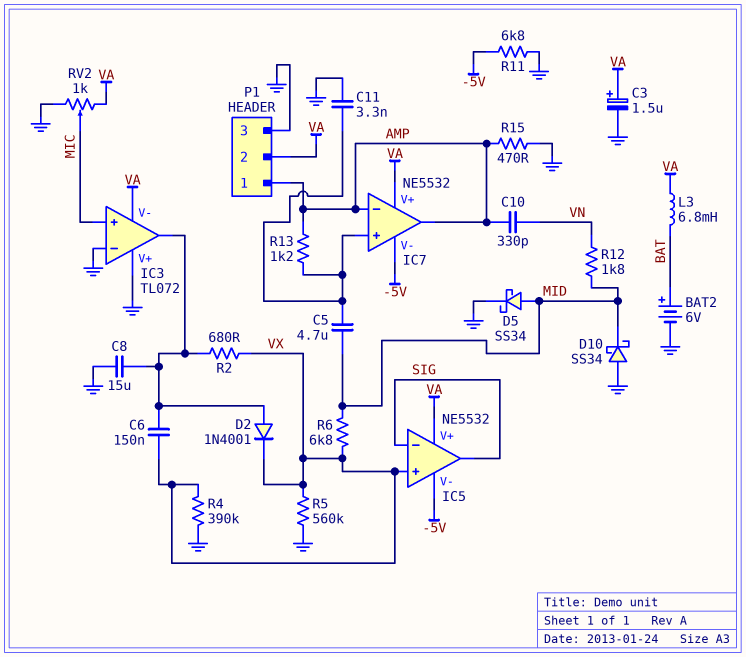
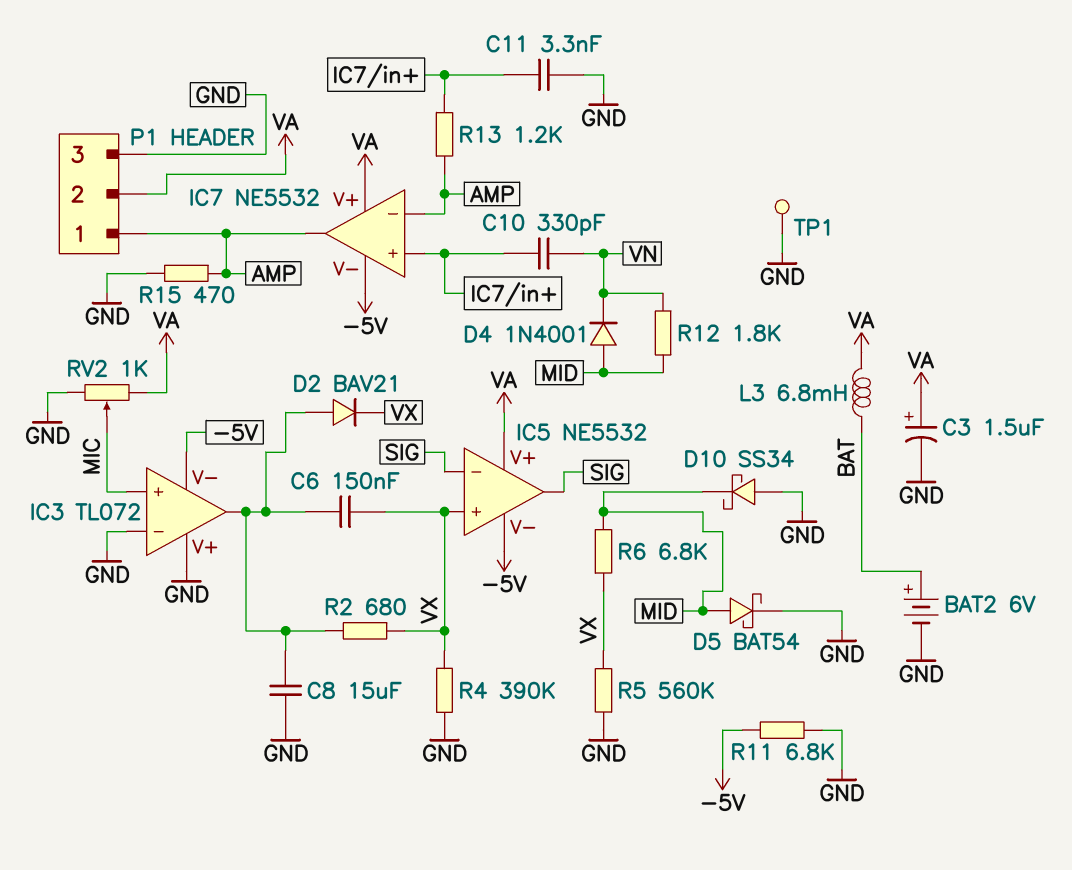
C5: 4.7uF (IC7/in+, MID) -> none
C10: 330pF (AMP, VN) -> 330pF (IC7/in+, VN)
D2: diode 1N4001 (A IC3/out, K VX) -> diode BAV21 (A IC3/out, K VX)
D4: none -> diode 1N4001 (A MID, K VN)
D5: schottky SS34 (A MID, K GND) -> schottky BAT54 (A MID, K GND)
IC3 pin V-: VA -> -5V
TP1: none -> test point (GND)

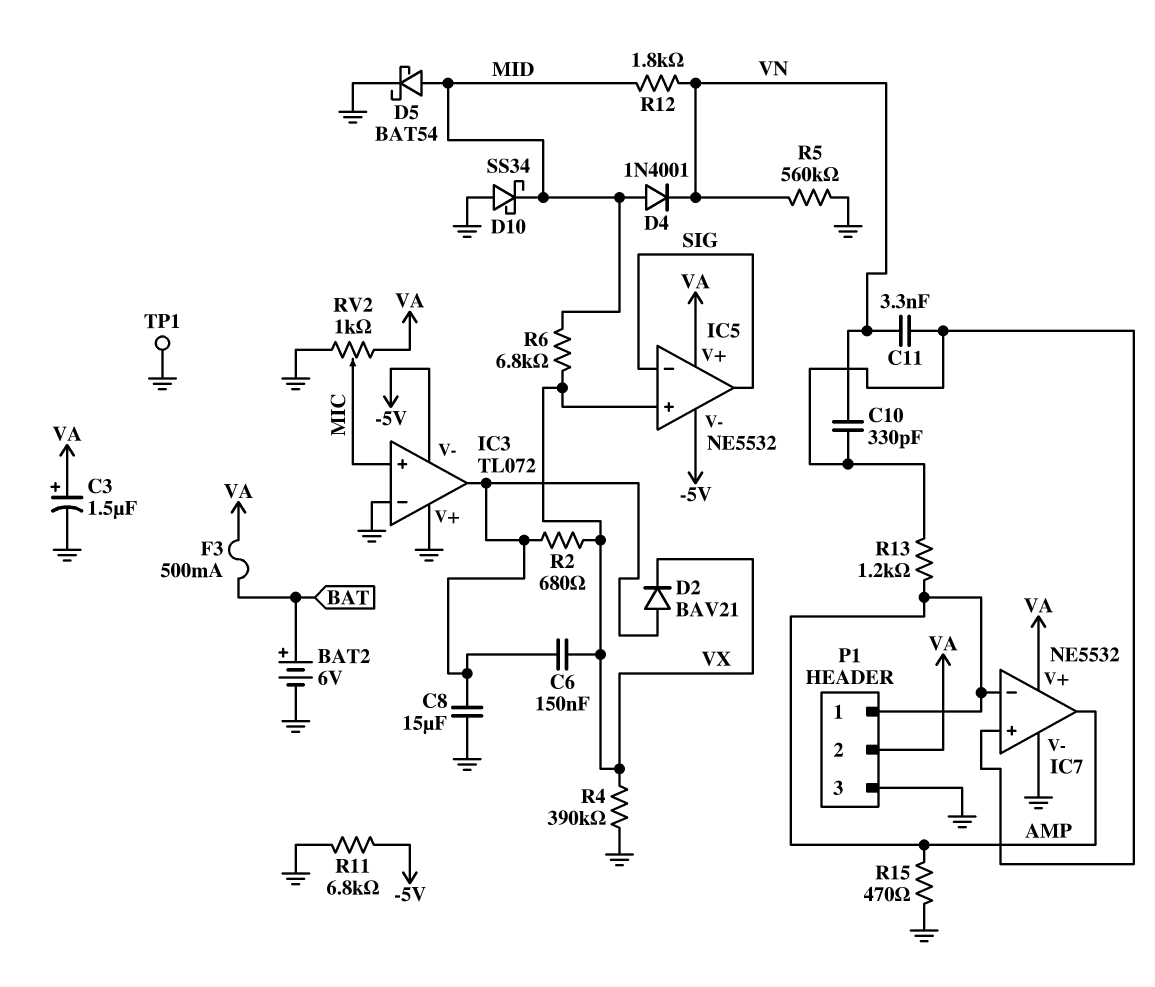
C11: 3.3nF (GND, IC7/in+) -> 3.3nF (IC7/in+, VN)
F3: none -> 500mA (BAT, VA)
IC7 pin V-: -5V -> GND
L3: 6.8mH (BAT, VA) -> none
R5: 560k (GND, VX) -> 560k (GND, VN)

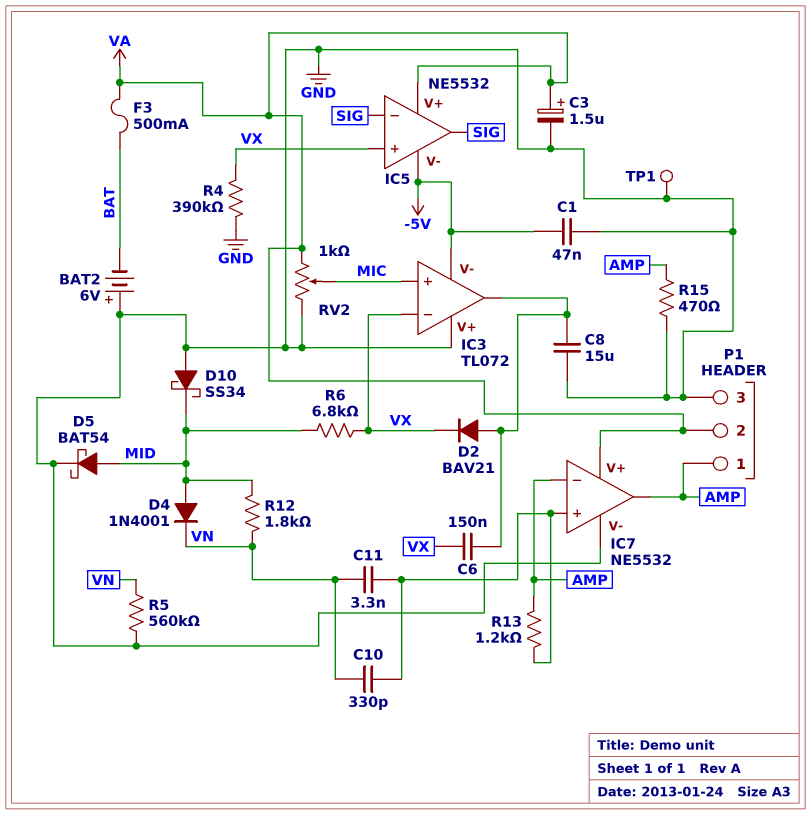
BAT2: 6V (plus BAT, minus GND) -> 6V (plus GND, minus BAT)
C1: none -> 47nF (-5V, GND)
IC3 pin in-: GND -> VX
R2: 680 (IC3/out, VX) -> none
R11: 6.8k (-5V, GND) -> none

